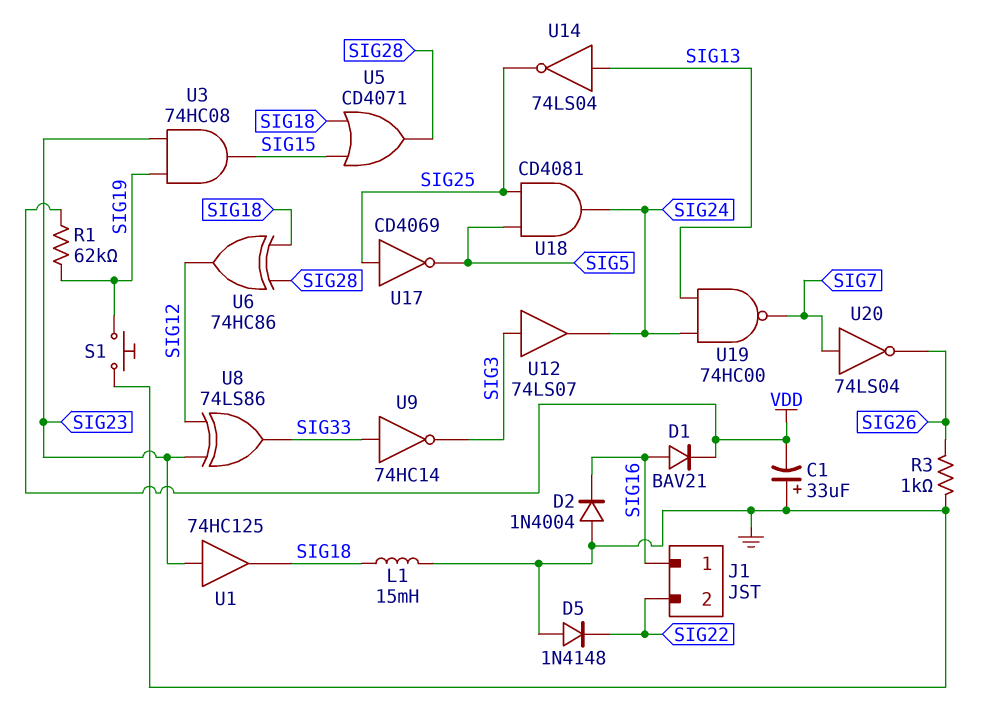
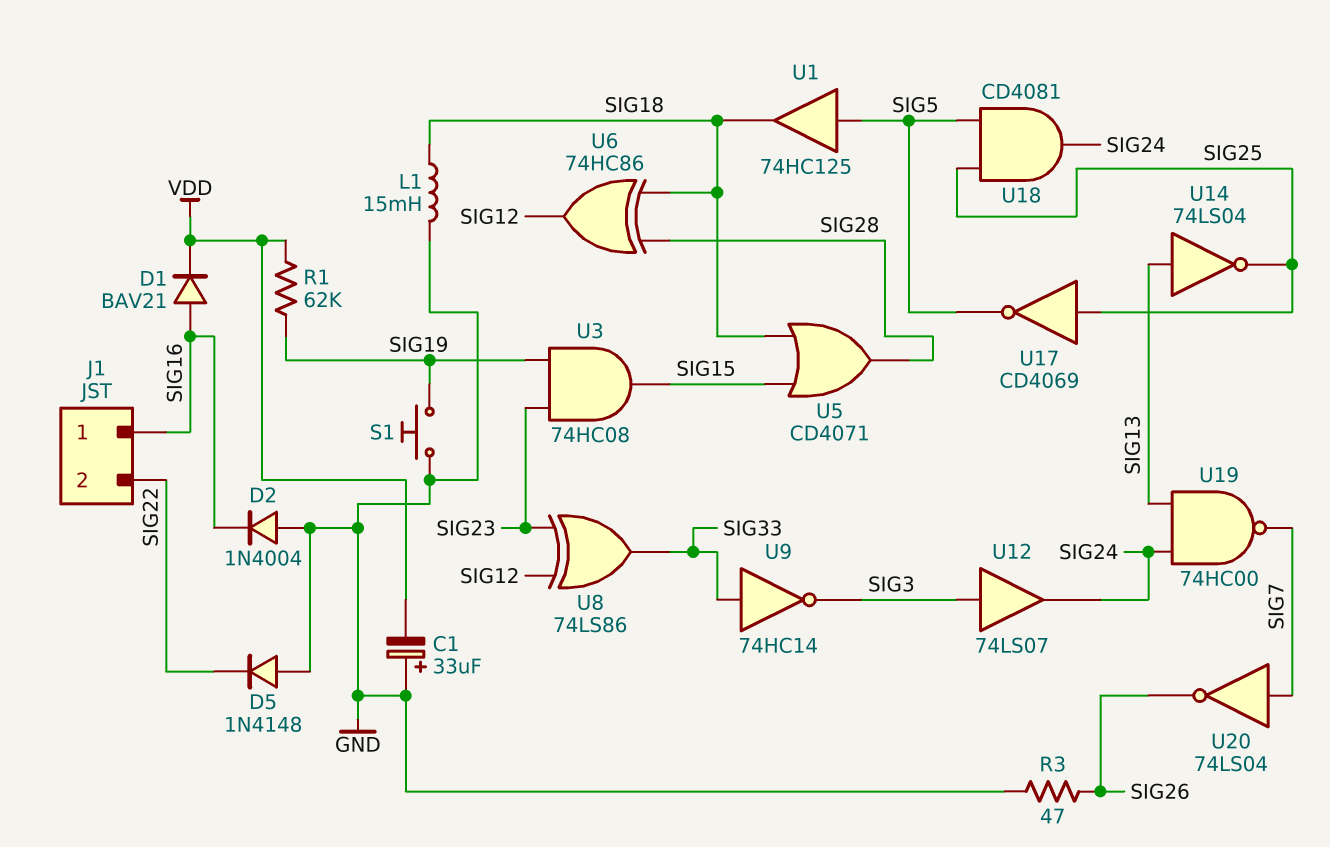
R3: 1k (GND, SIG26) -> 47 (GND, SIG26)
U1: buffer 74HC125 (in SIG23, out SIG18) -> buffer 74HC125 (in SIG5, out SIG18)

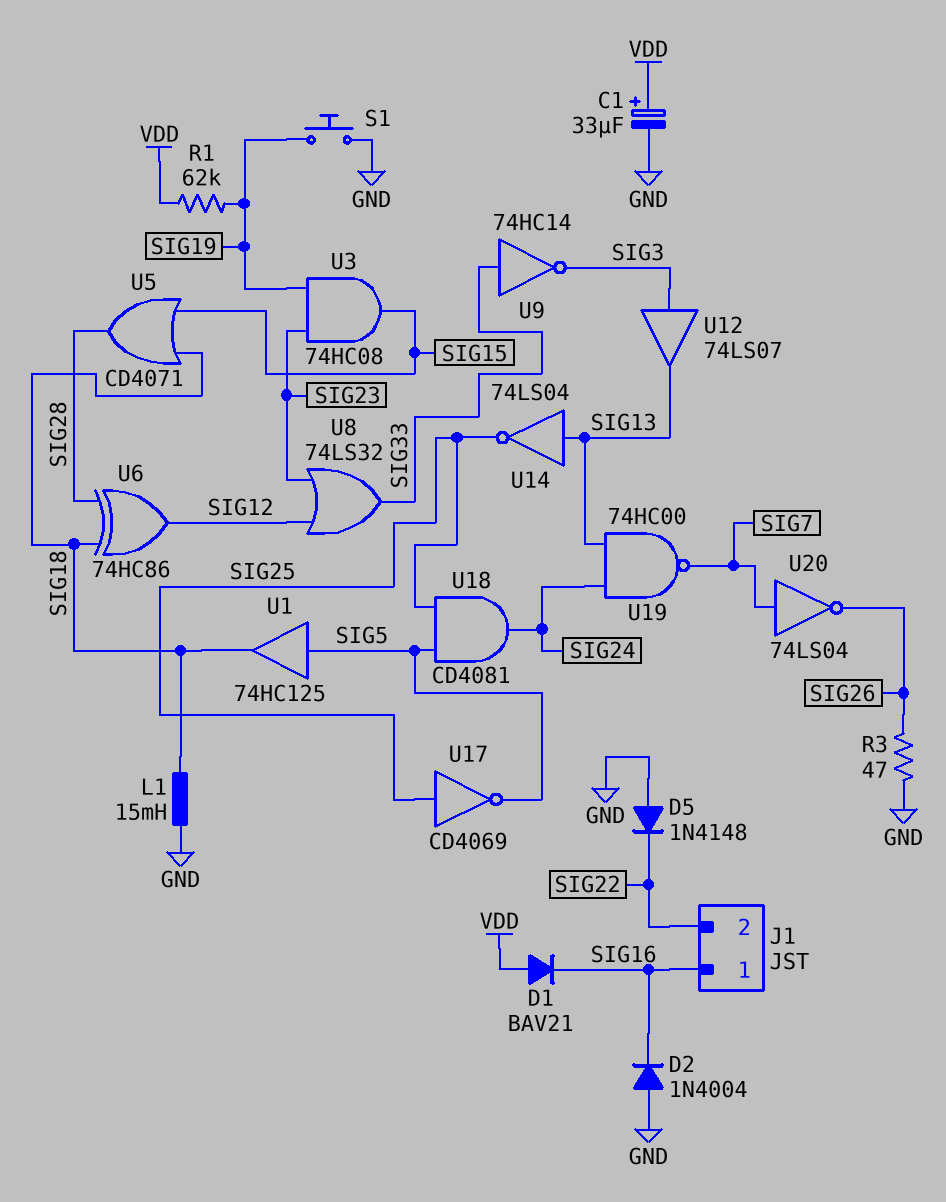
C1: 33uF (plus GND, minus VDD) -> 33uF (plus VDD, minus GND)
D1: diode BAV21 (A SIG16, K VDD) -> diode BAV21 (A VDD, K SIG16)
U8: XOR 74LS86 (in SIG12, in SIG23, out SIG33) -> OR 74LS32 (in SIG12, in SIG23, out SIG33)
U12: buffer 74LS07 (in SIG3, out SIG24) -> buffer 74LS07 (in SIG3, out SIG13)

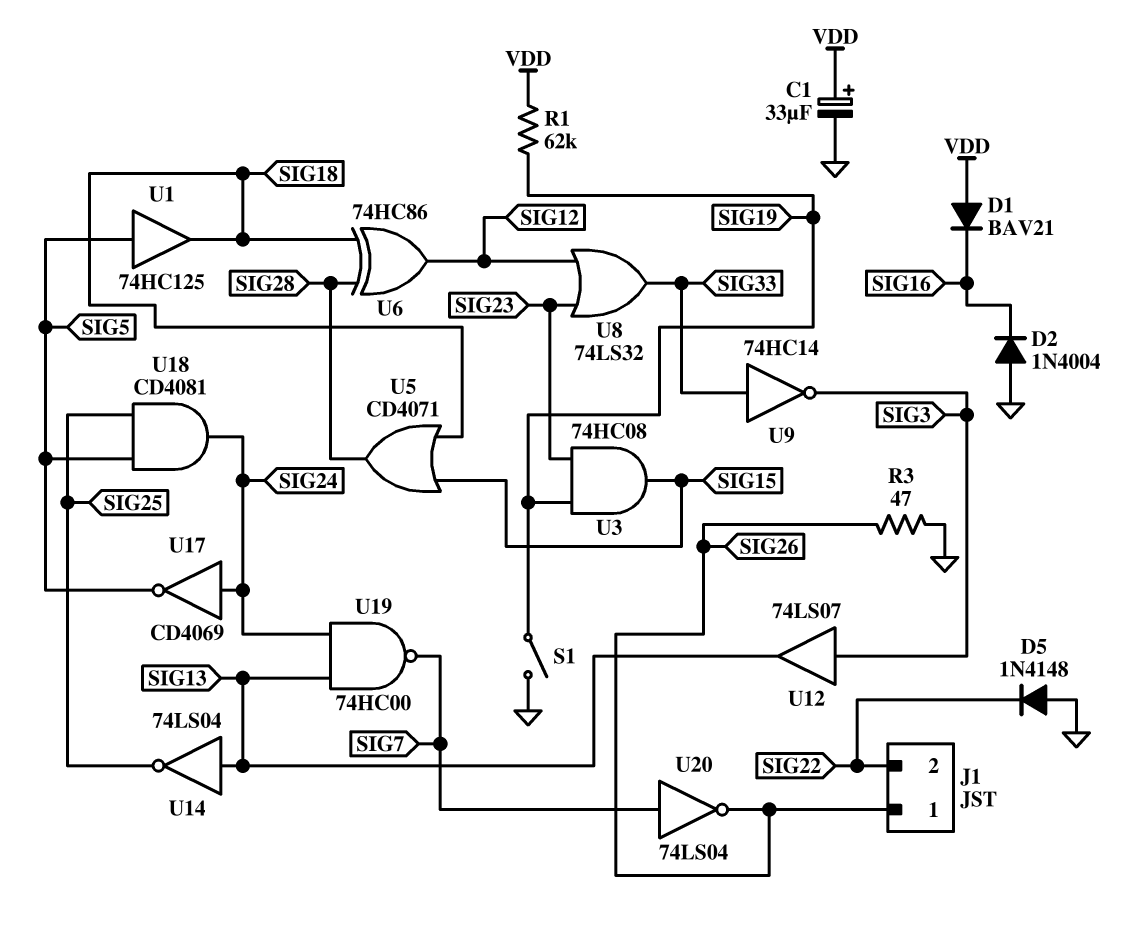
J1 pin 1: SIG16 -> SIG26
L1: 15mH (GND, SIG18) -> none
S1: button (GND, SIG19) -> switch (GND, SIG19)
U17: NOT CD4069 (in SIG25, out SIG5) -> NOT CD4069 (in SIG24, out SIG5)

